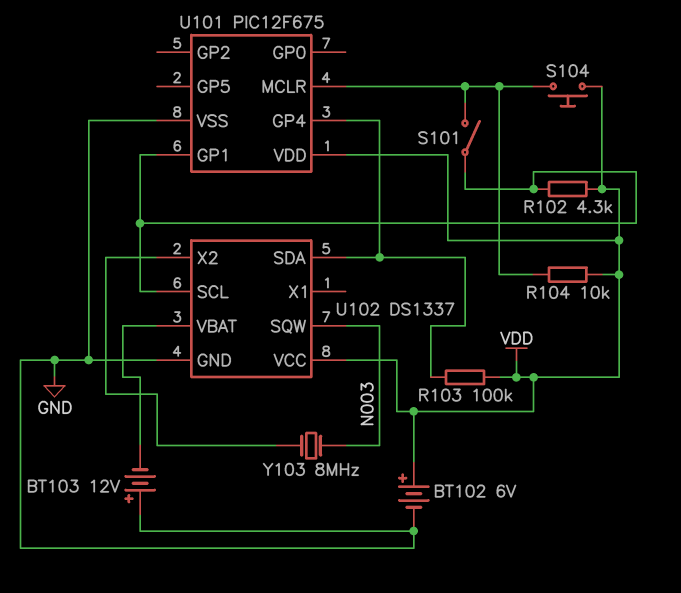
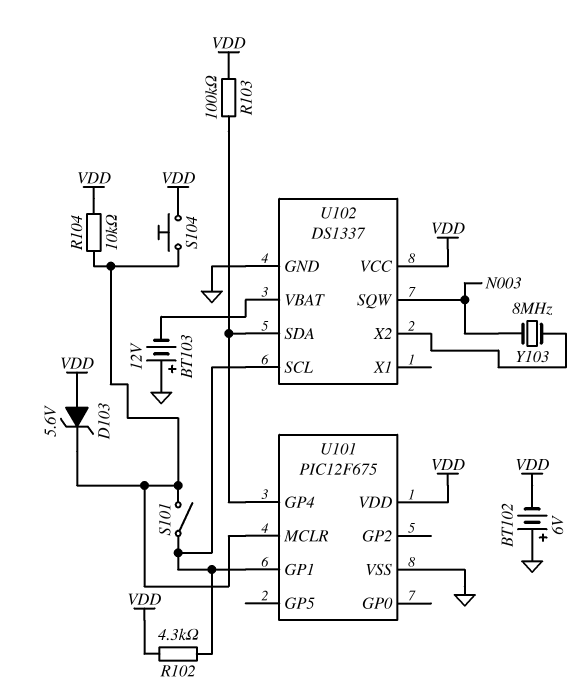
BT102: 6V (plus VDD, minus GND) -> 6V (plus GND, minus VDD)
D103: none -> zener 5.6V (A VDD, K U101/MCLR)

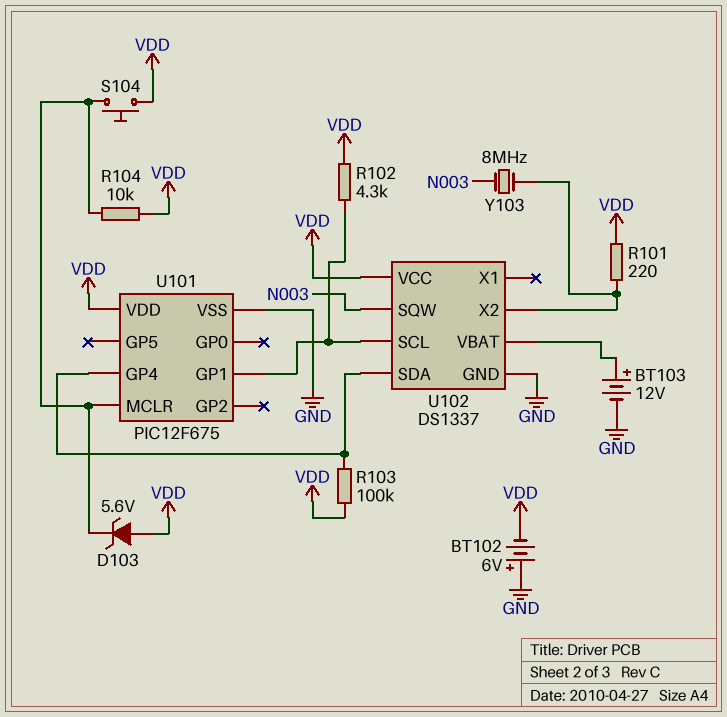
BT103: 12V (plus GND, minus U102/VBAT) -> 12V (plus U102/VBAT, minus GND)
R101: none -> 220 (U102/X2, VDD)
S101: switch (U101/GP1, U101/MCLR) -> none

